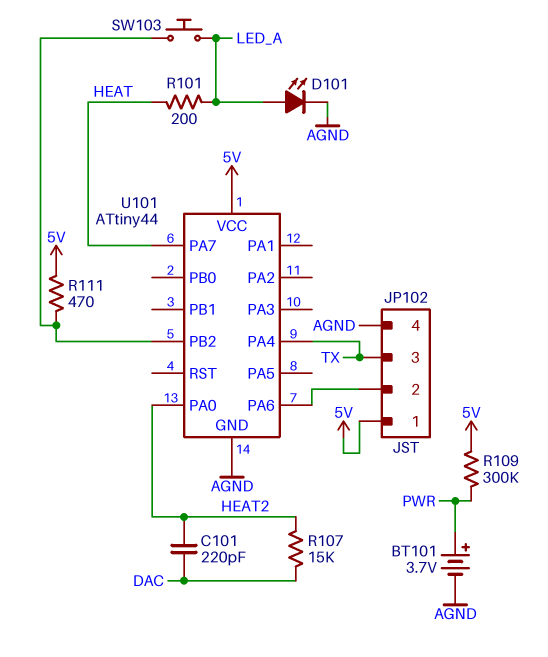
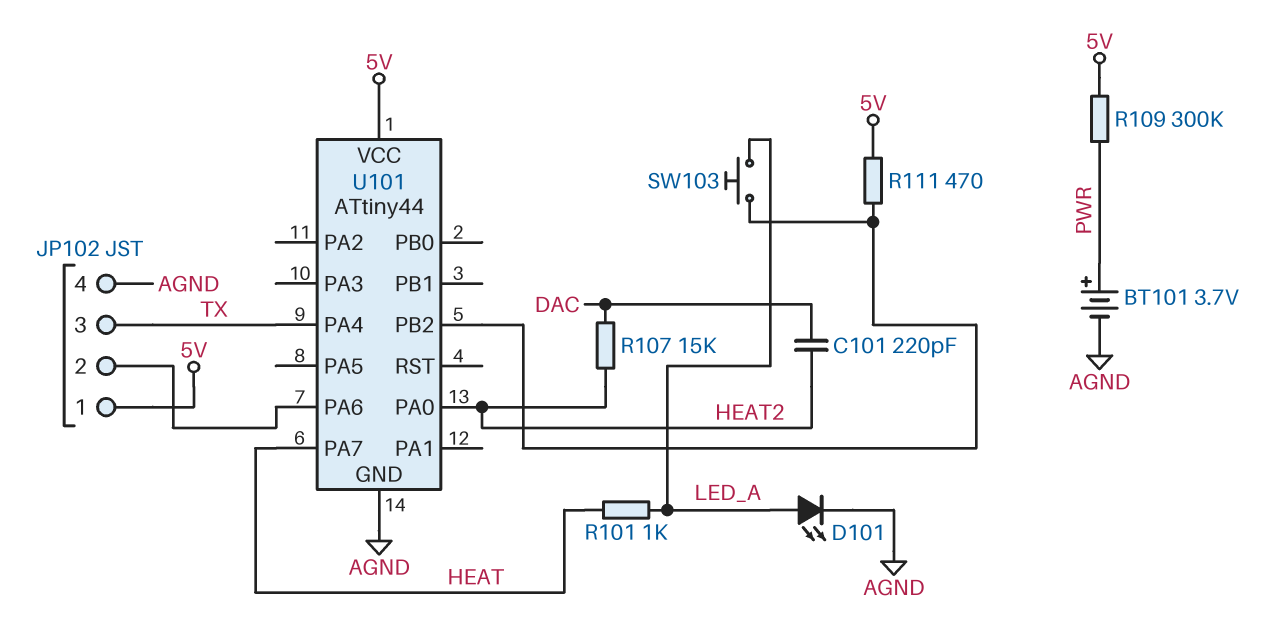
R101: 200 (HEAT, LED_A) -> 1k (HEAT, LED_A)

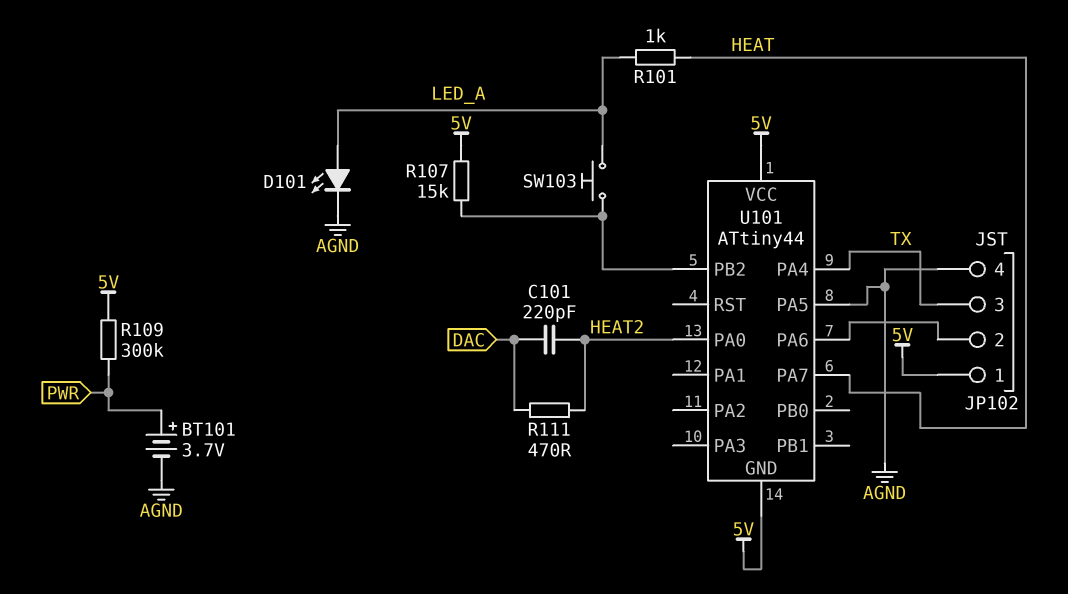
R107: 15k (DAC, HEAT2) -> 15k (5V, U101/PB2)
R111: 470 (5V, U101/PB2) -> 470 (DAC, HEAT2)
U101 pin GND: AGND -> 5V
U101 pin PA5: none -> AGND

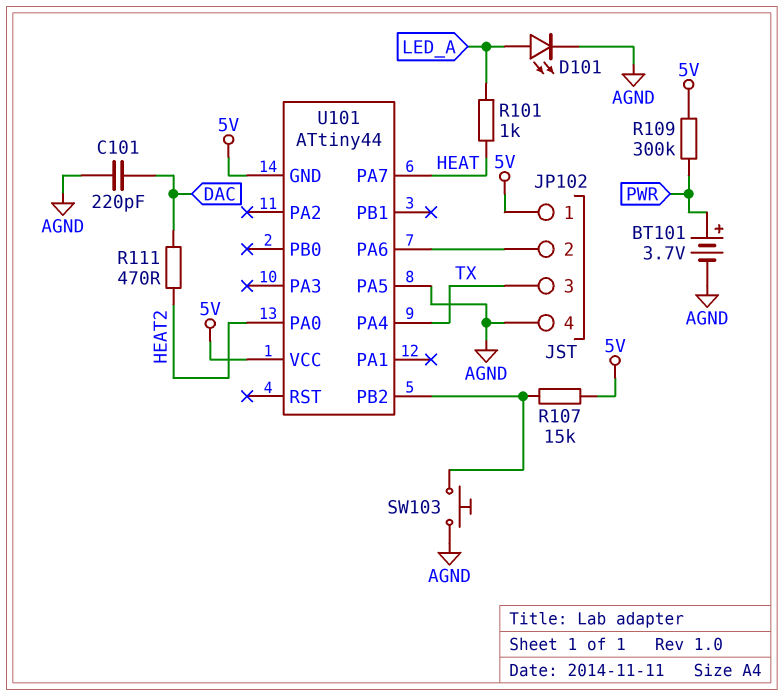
C101: 220pF (DAC, HEAT2) -> 220pF (AGND, DAC)
SW103: button (LED_A, U101/PB2) -> button (AGND, U101/PB2)

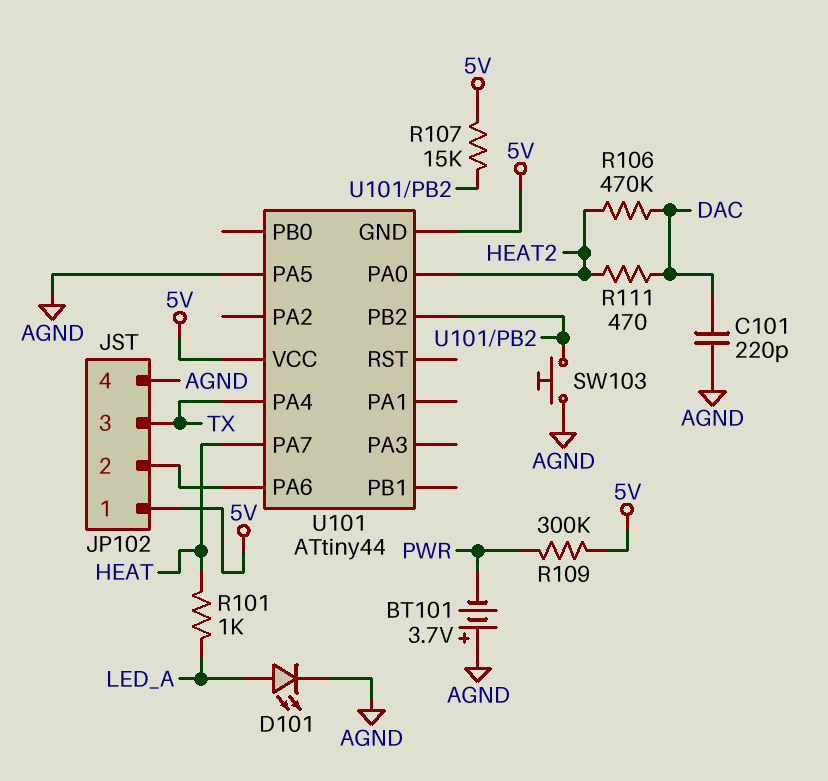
BT101: 3.7V (plus PWR, minus AGND) -> 3.7V (plus AGND, minus PWR)
R106: none -> 470k (DAC, HEAT2)

